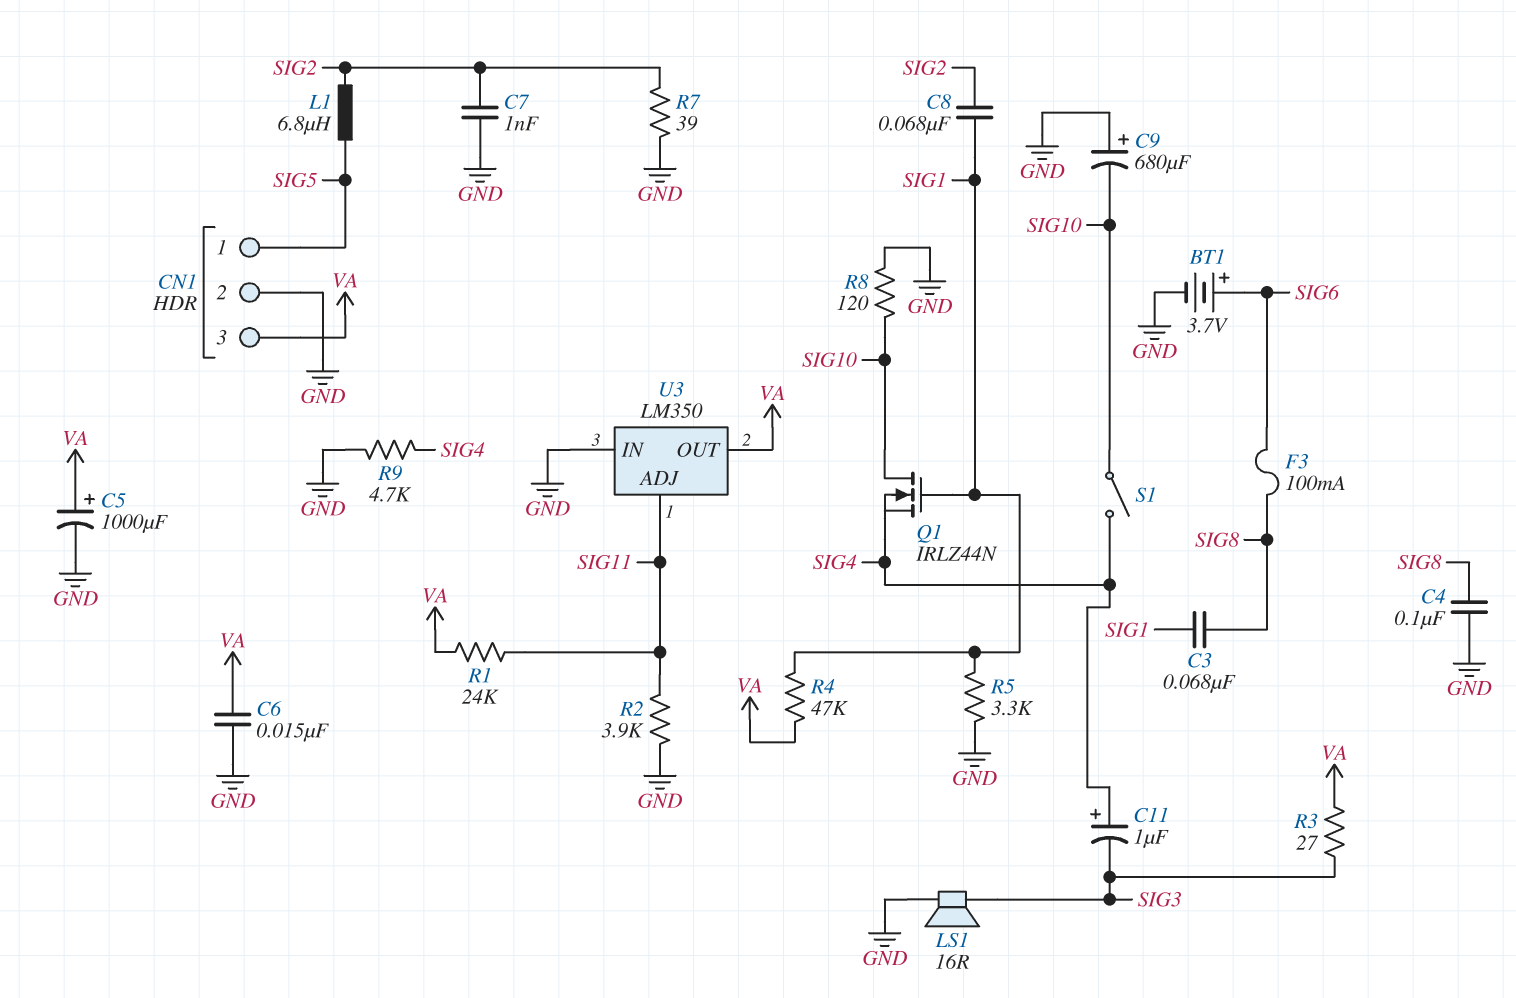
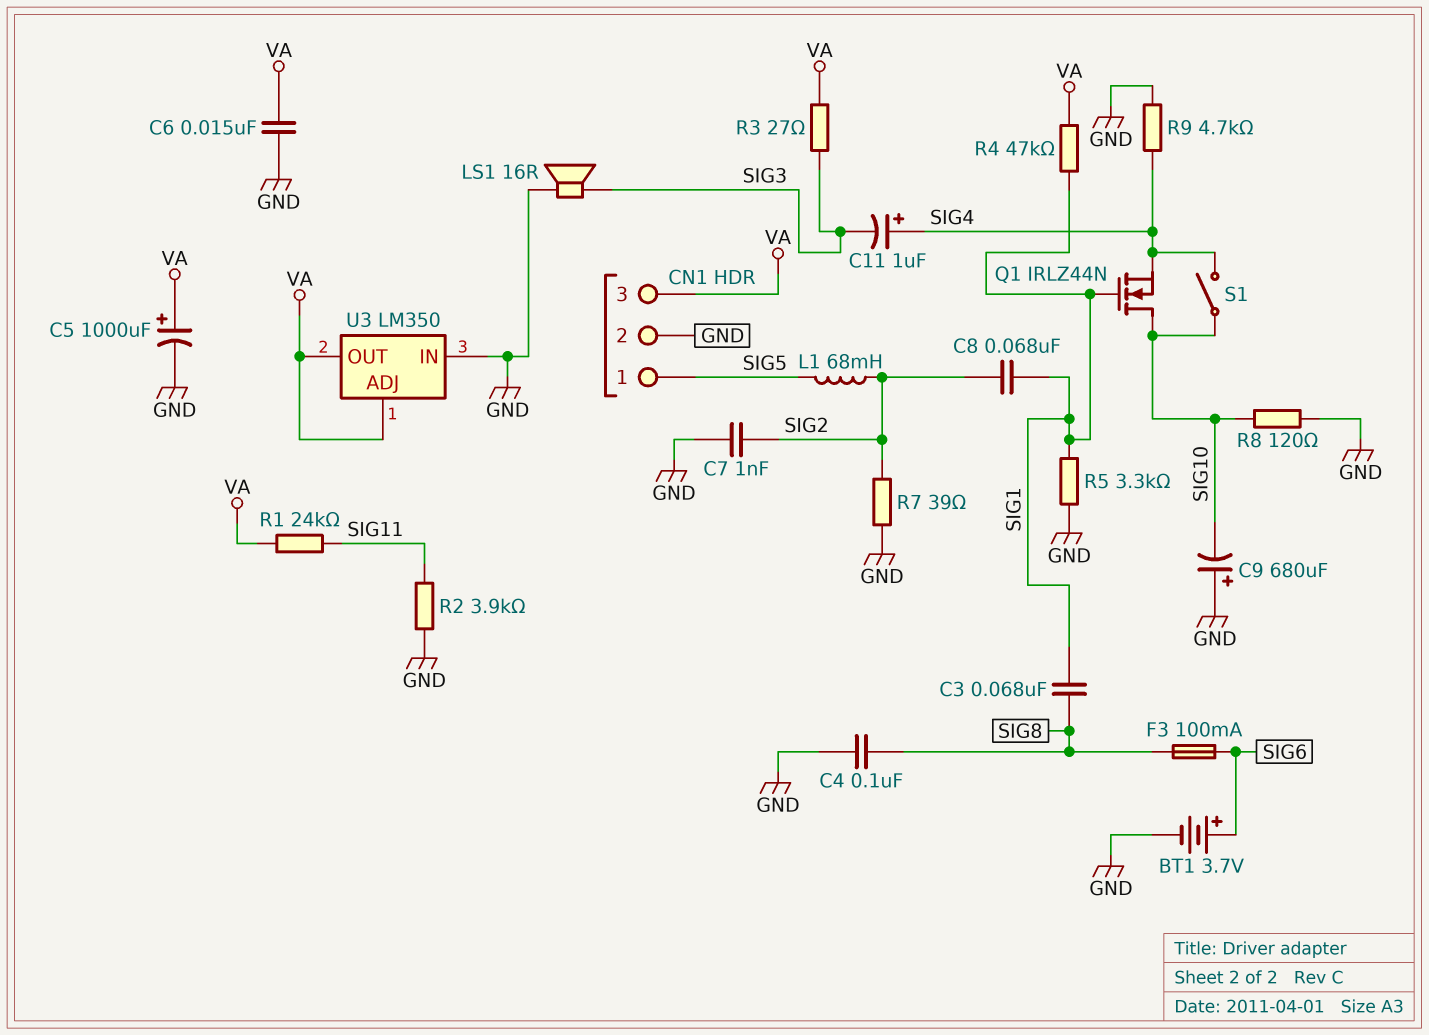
L1: 6.8uH (SIG2, SIG5) -> 68mH (SIG2, SIG5)
U3 pin ADJ: SIG11 -> VA

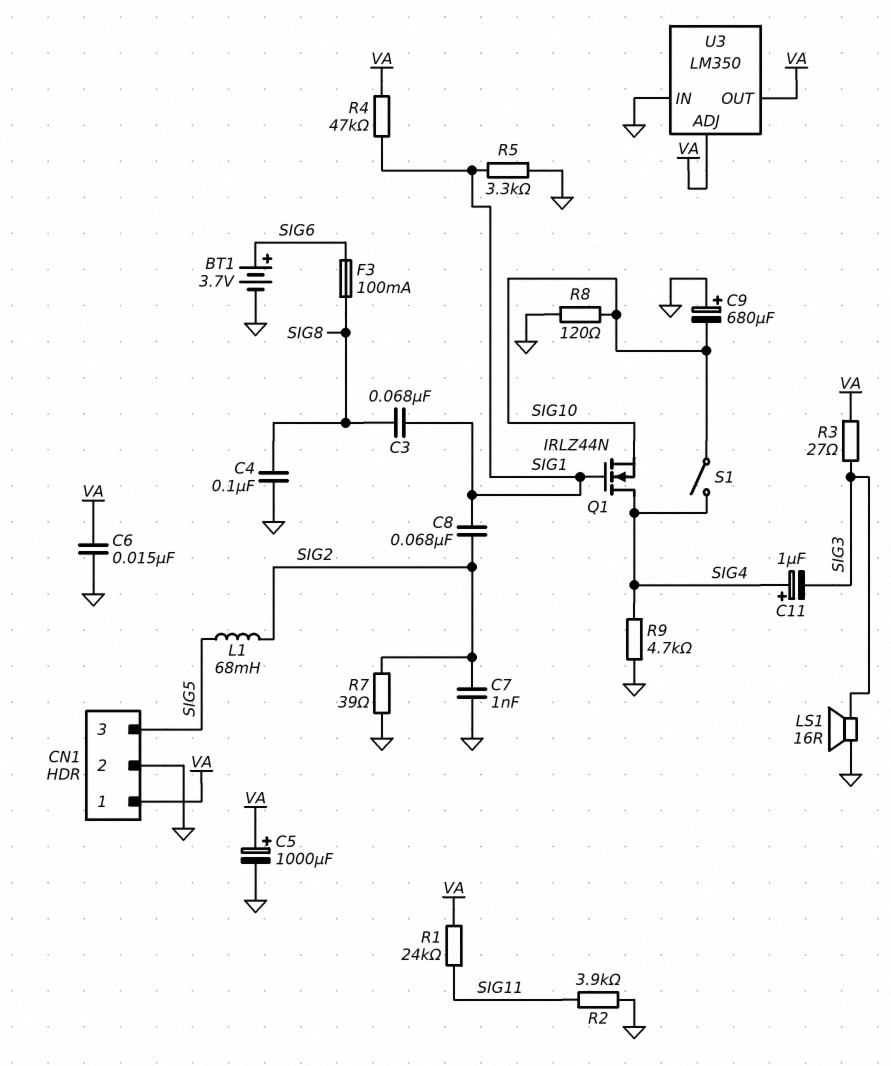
CN1 pin 1: SIG5 -> VA
CN1 pin 3: VA -> SIG5
Q1: NMOS IRLZ44N (G SIG1, D SIG10, S SIG4) -> NMOS IRLZ44N (G SIG1, D SIG4, S SIG10)

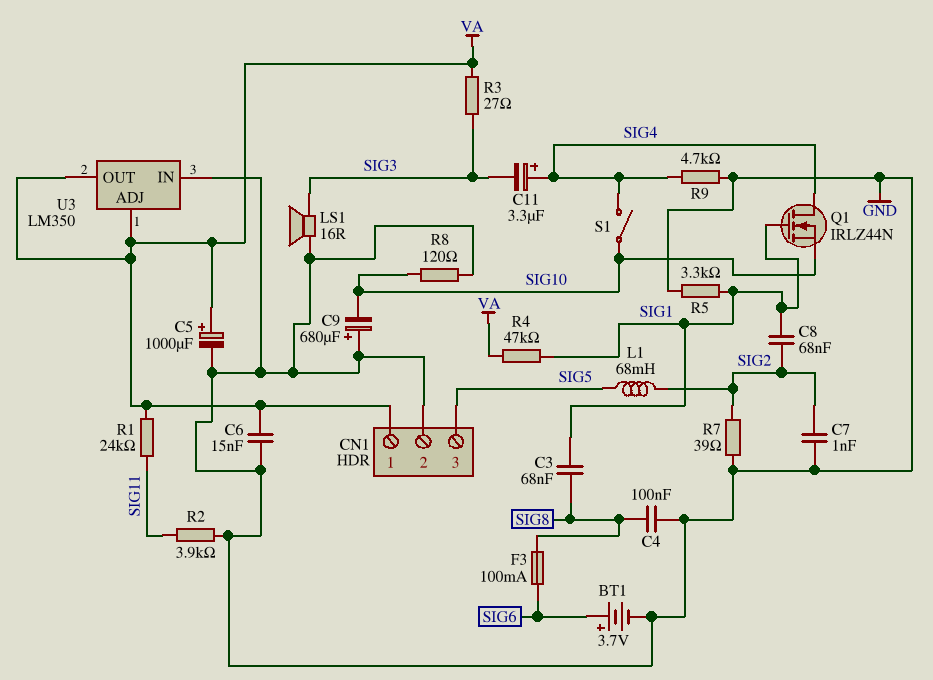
C11: 1uF (plus SIG4, minus SIG3) -> 3.3uF (plus SIG4, minus SIG3)

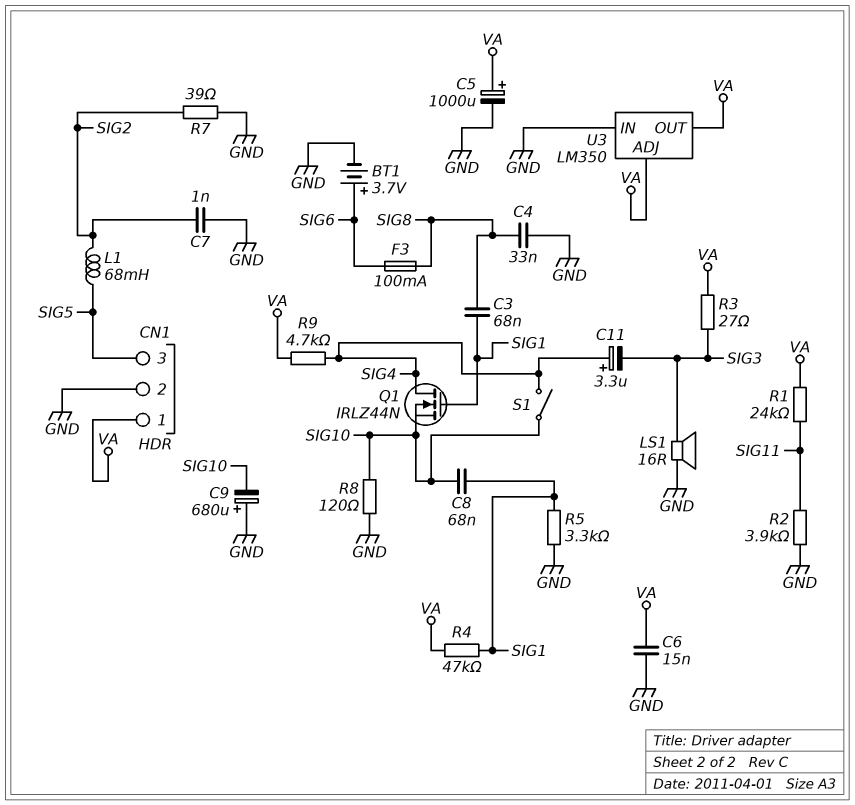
C4: 100nF (GND, SIG8) -> 33nF (GND, SIG8)
C8: 68nF (SIG1, SIG2) -> 68nF (SIG1, SIG10)
R9: 4.7k (GND, SIG4) -> 4.7k (SIG4, VA)

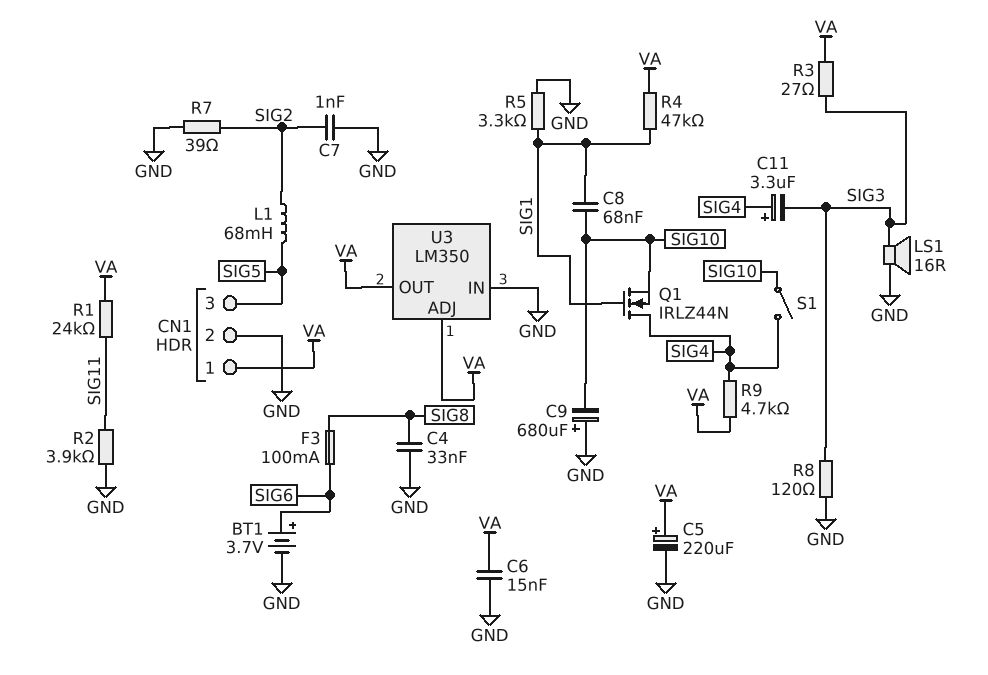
C3: 68nF (SIG1, SIG8) -> none
C5: 1000uF (plus VA, minus GND) -> 220uF (plus VA, minus GND)
R8: 120 (GND, SIG10) -> 120 (GND, SIG3)

